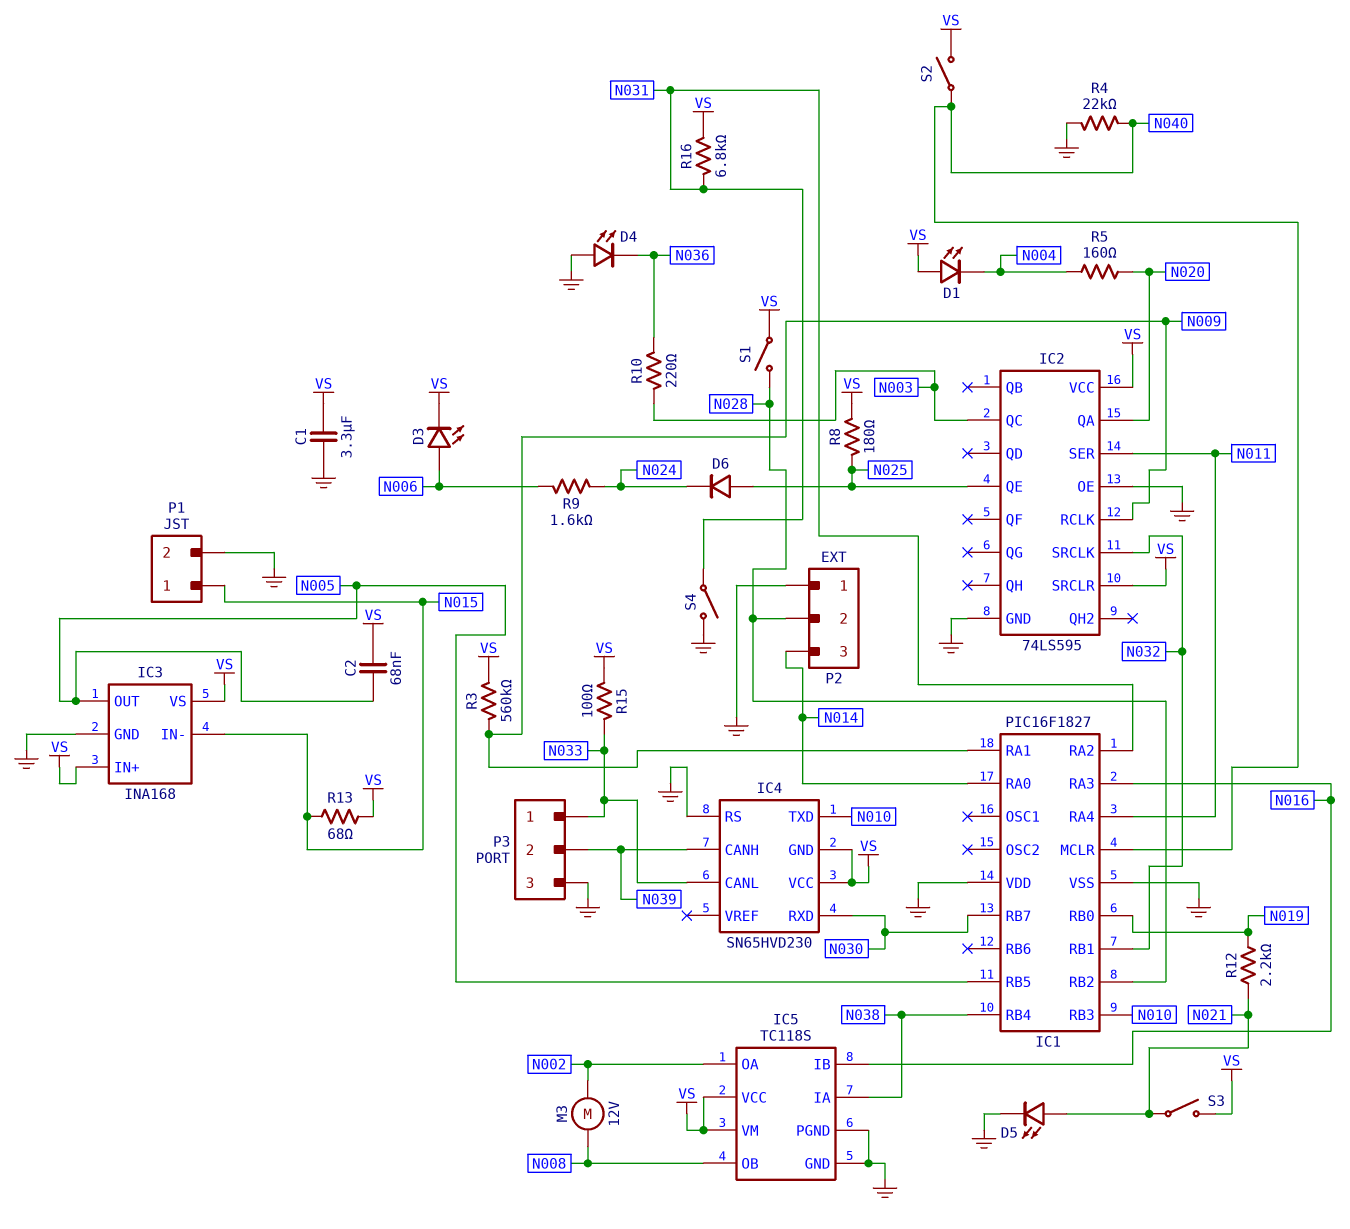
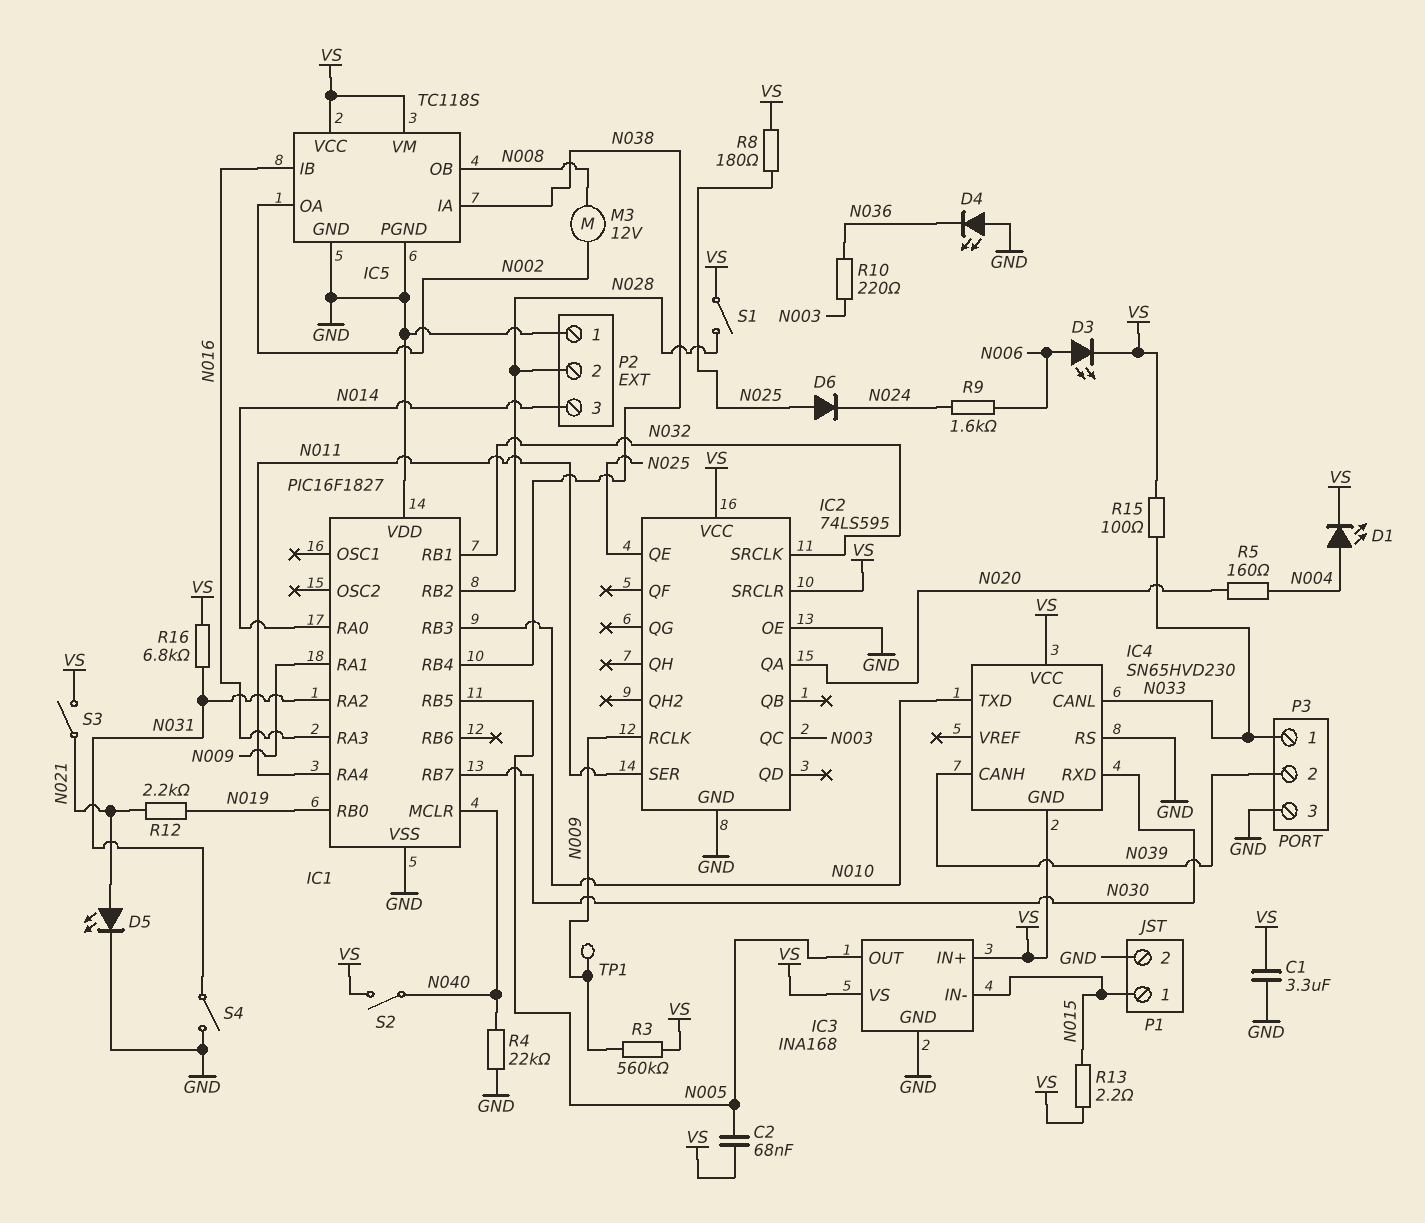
D1: LED (A VS, K N004) -> LED (A N004, K VS)
R13: 68 (N015, VS) -> 2.2 (N015, VS)
TP1: none -> test point (N009)

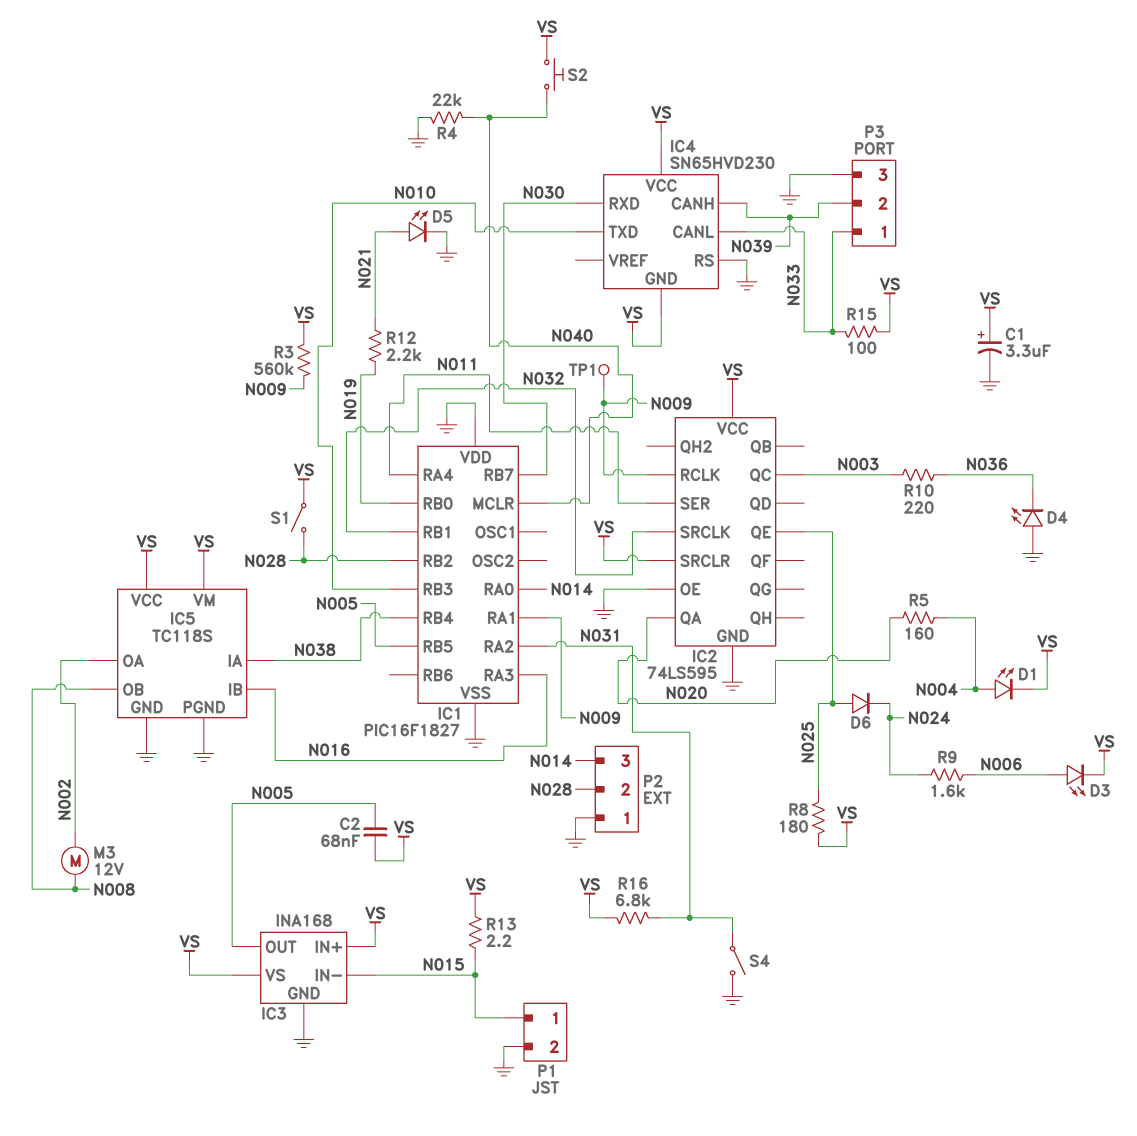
C1: 3.3uF (GND, VS) -> 3.3uF (plus VS, minus GND)
S2: switch (N040, VS) -> button (N040, VS)
S3: switch (N021, VS) -> none

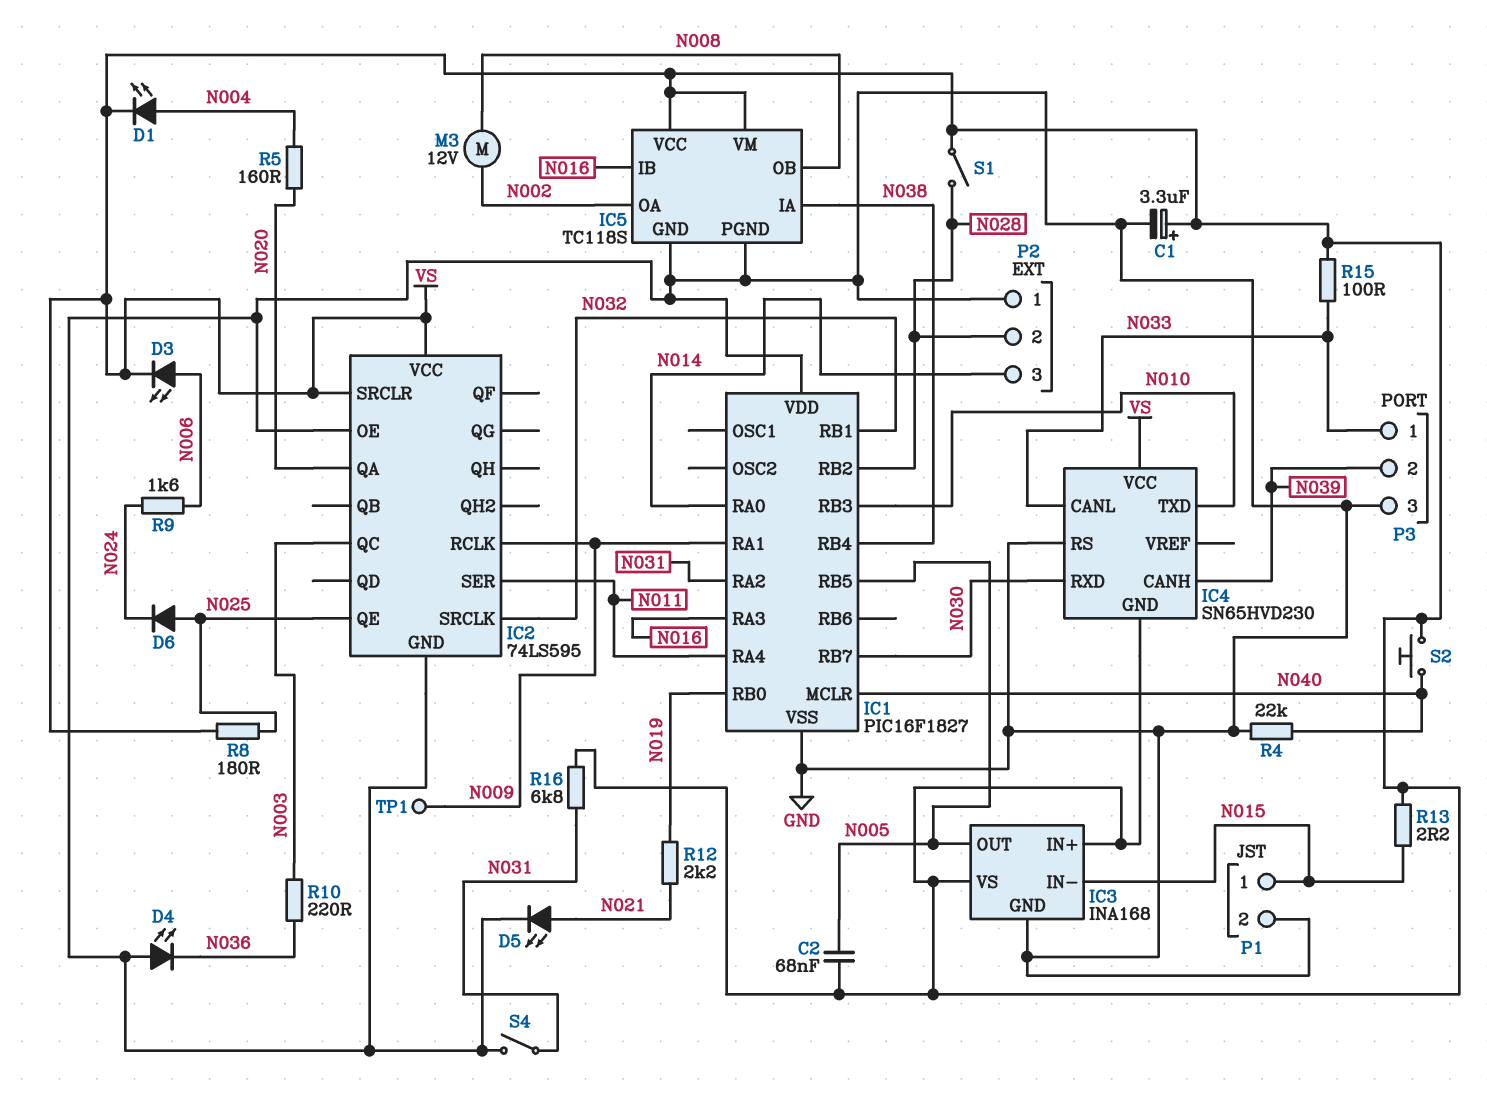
R3: 560k (N009, VS) -> none

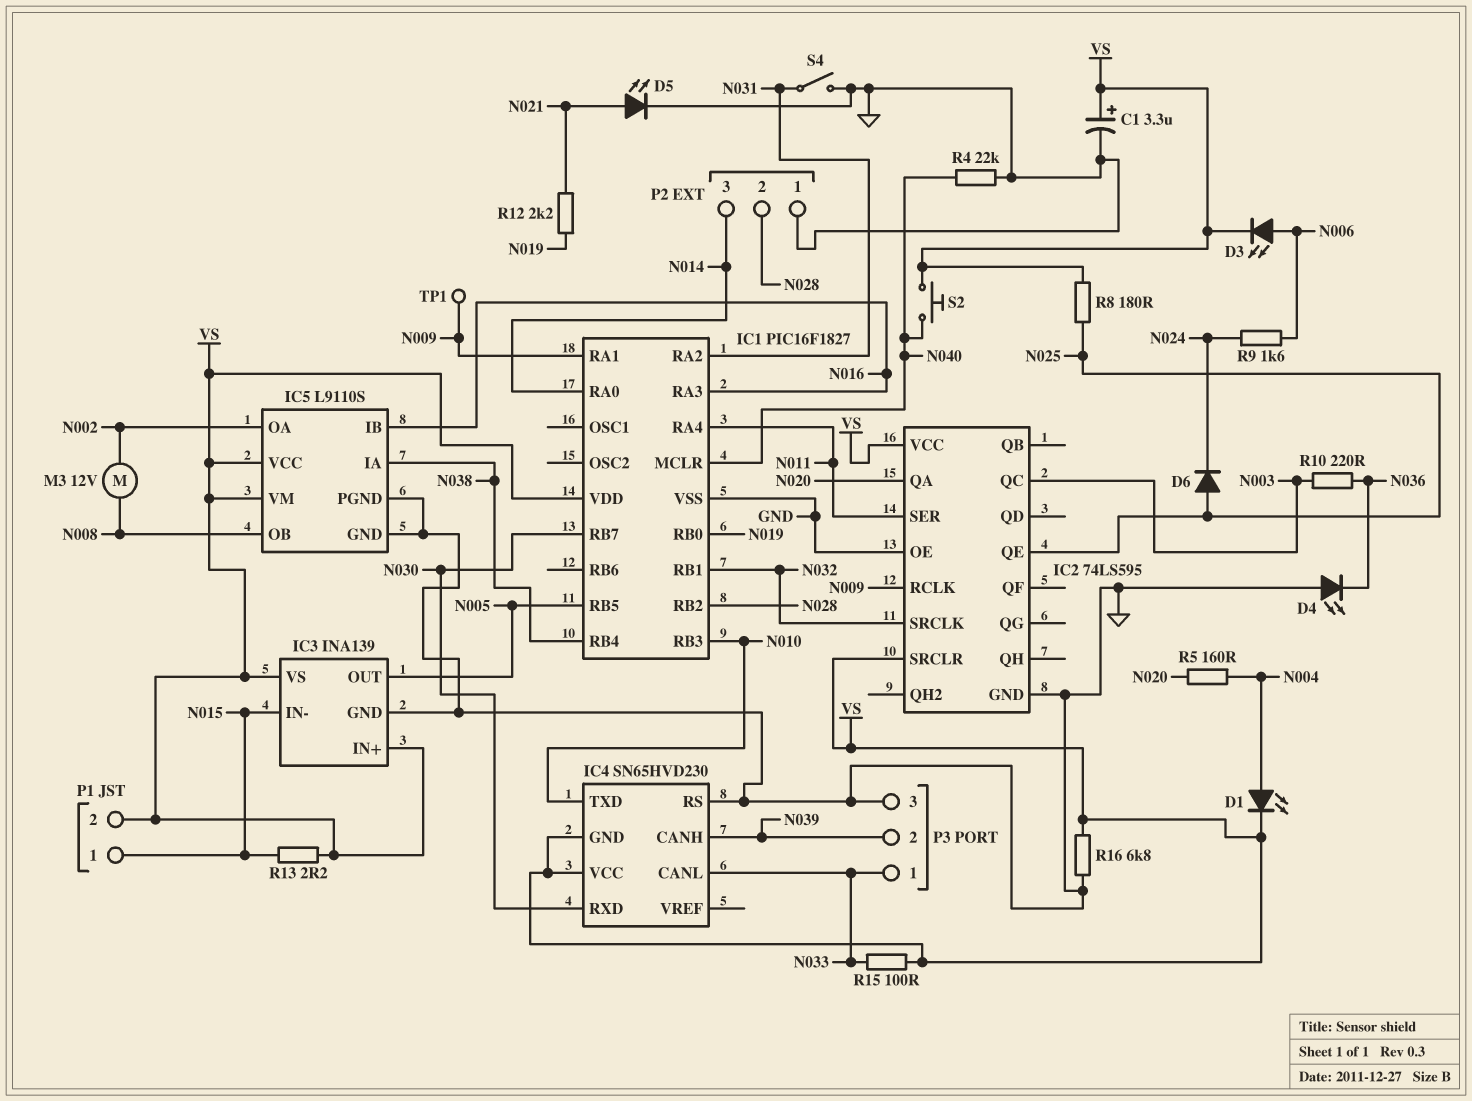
C2: 68nF (N005, VS) -> none
IC1 pin VDD: GND -> VS
IC3: INA168 -> INA139
IC5: TC118S -> L9110S
P1 pin 2: GND -> VS
R16: 6.8k (N031, VS) -> 6.8k (GND, VS)
S1: switch (N028, VS) -> none

